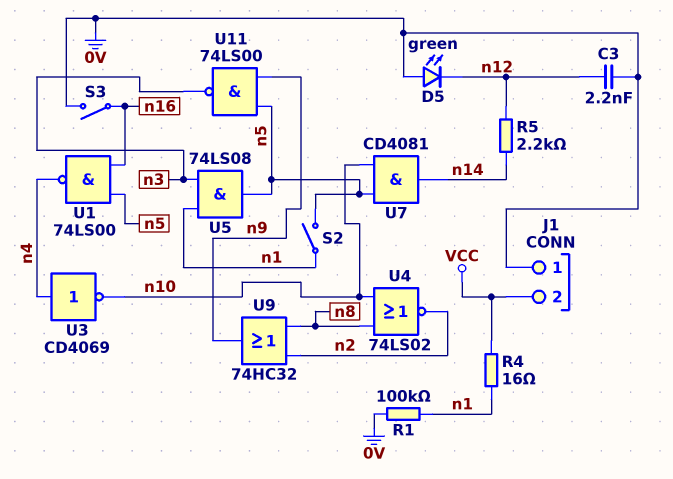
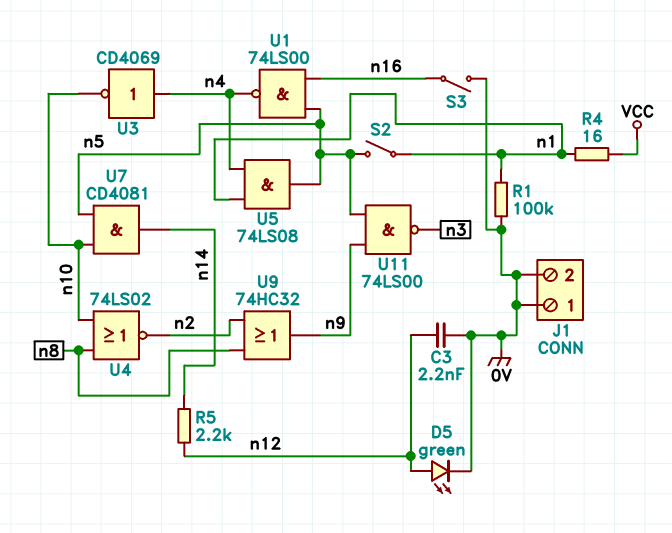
D5: LED green (A 0V, K n12) -> LED green (A n12, K 0V)
J1 pin 2: VCC -> 0V
U5: AND 74LS08 (in n1, in n3, out n5) -> AND 74LS08 (in n1, in n4, out n5)

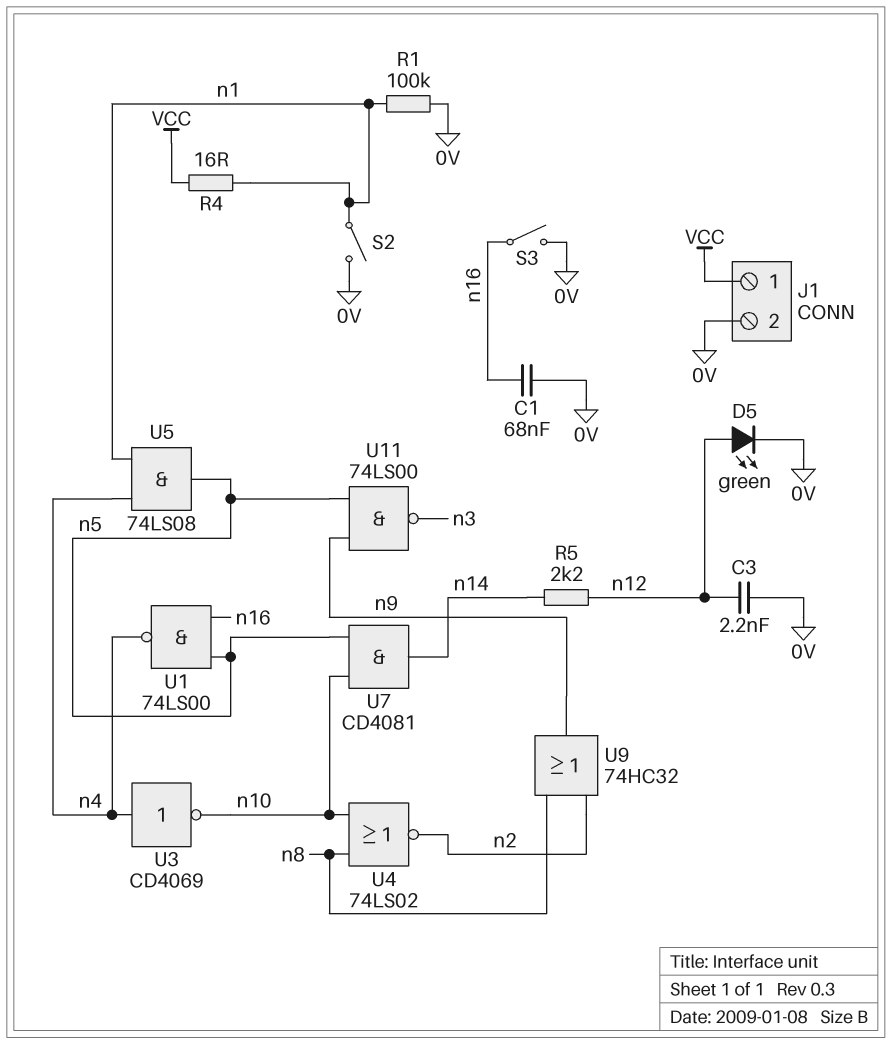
C1: none -> 68nF (0V, n16)
J1 pin 1: 0V -> VCC
S2: switch (n1, n5) -> switch (0V, n1)

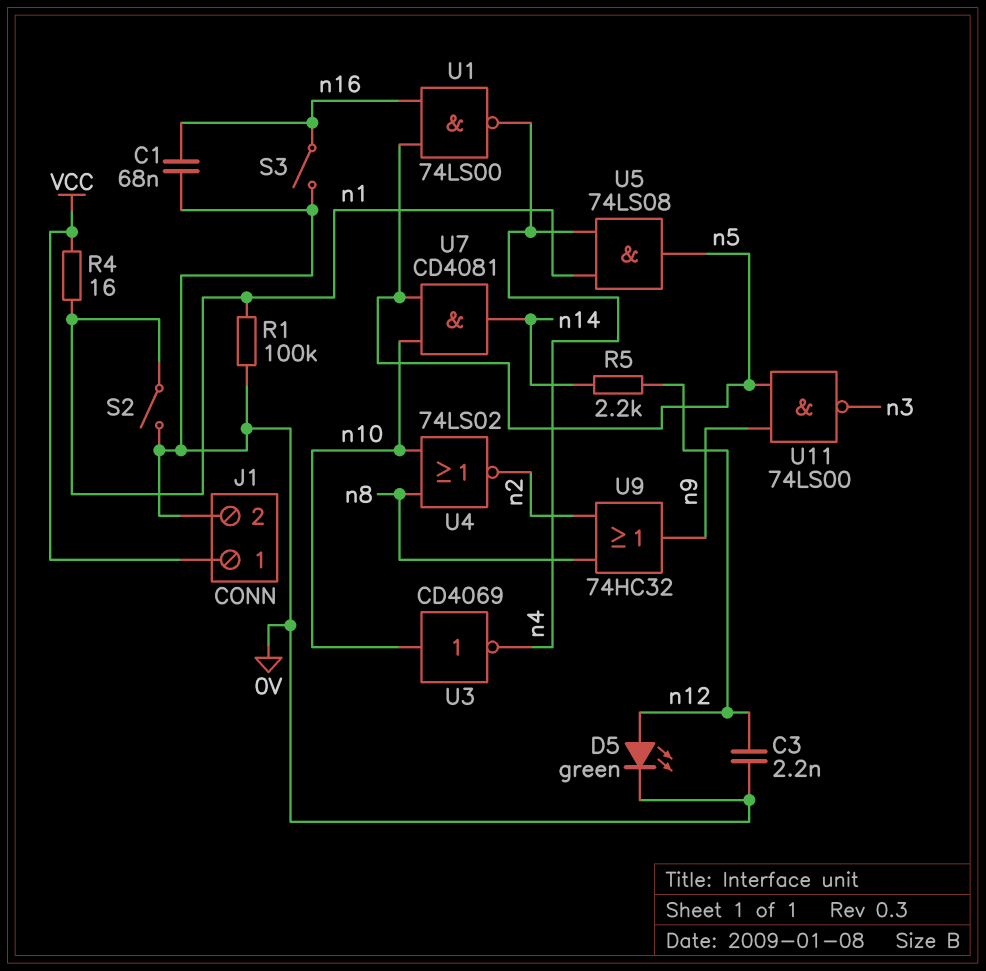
U3: NOT CD4069 (in n4, out n10) -> NOT CD4069 (in n10, out n4)

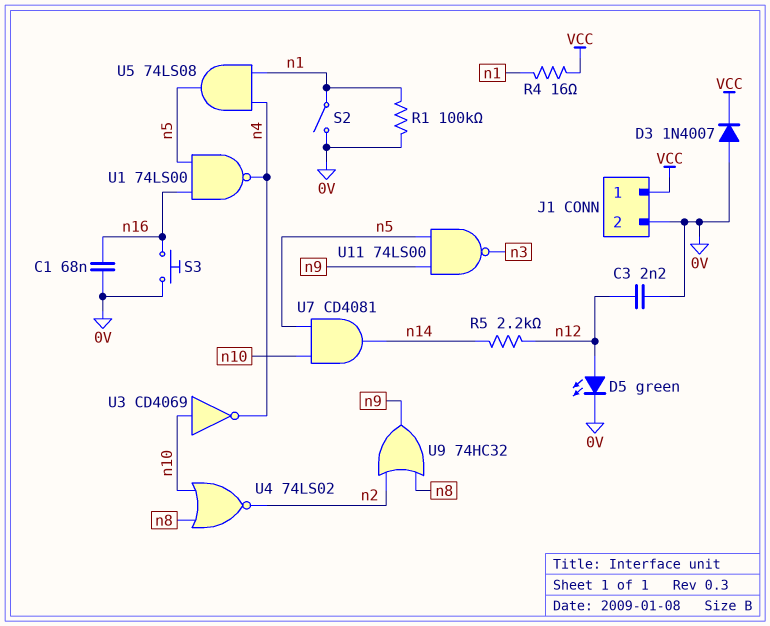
D3: none -> diode 1N4007 (A 0V, K VCC)
S3: switch (0V, n16) -> button (0V, n16)

